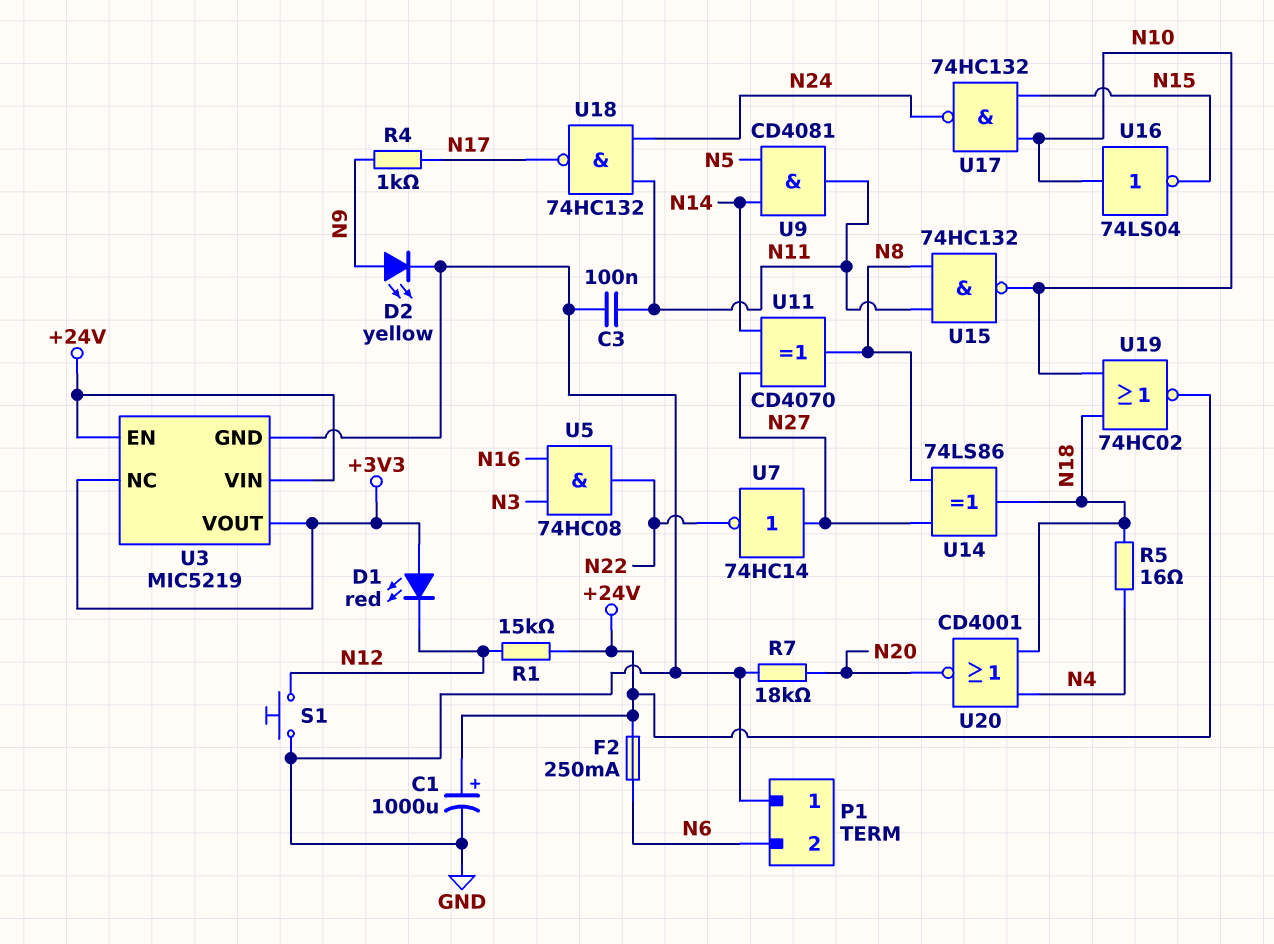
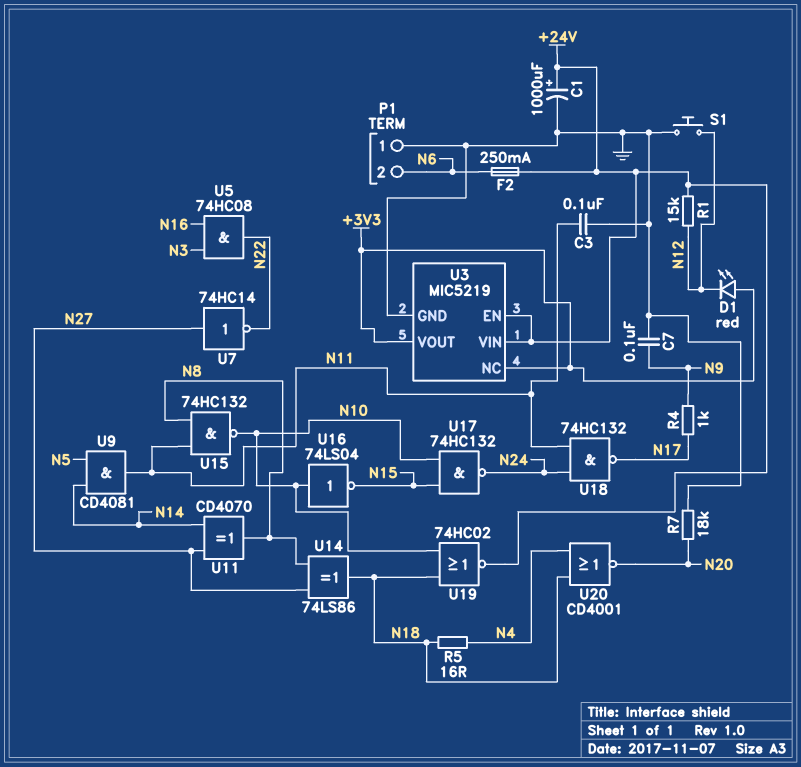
C7: none -> 100nF (GND, N9)
D2: LED yellow (A N9, K GND) -> none

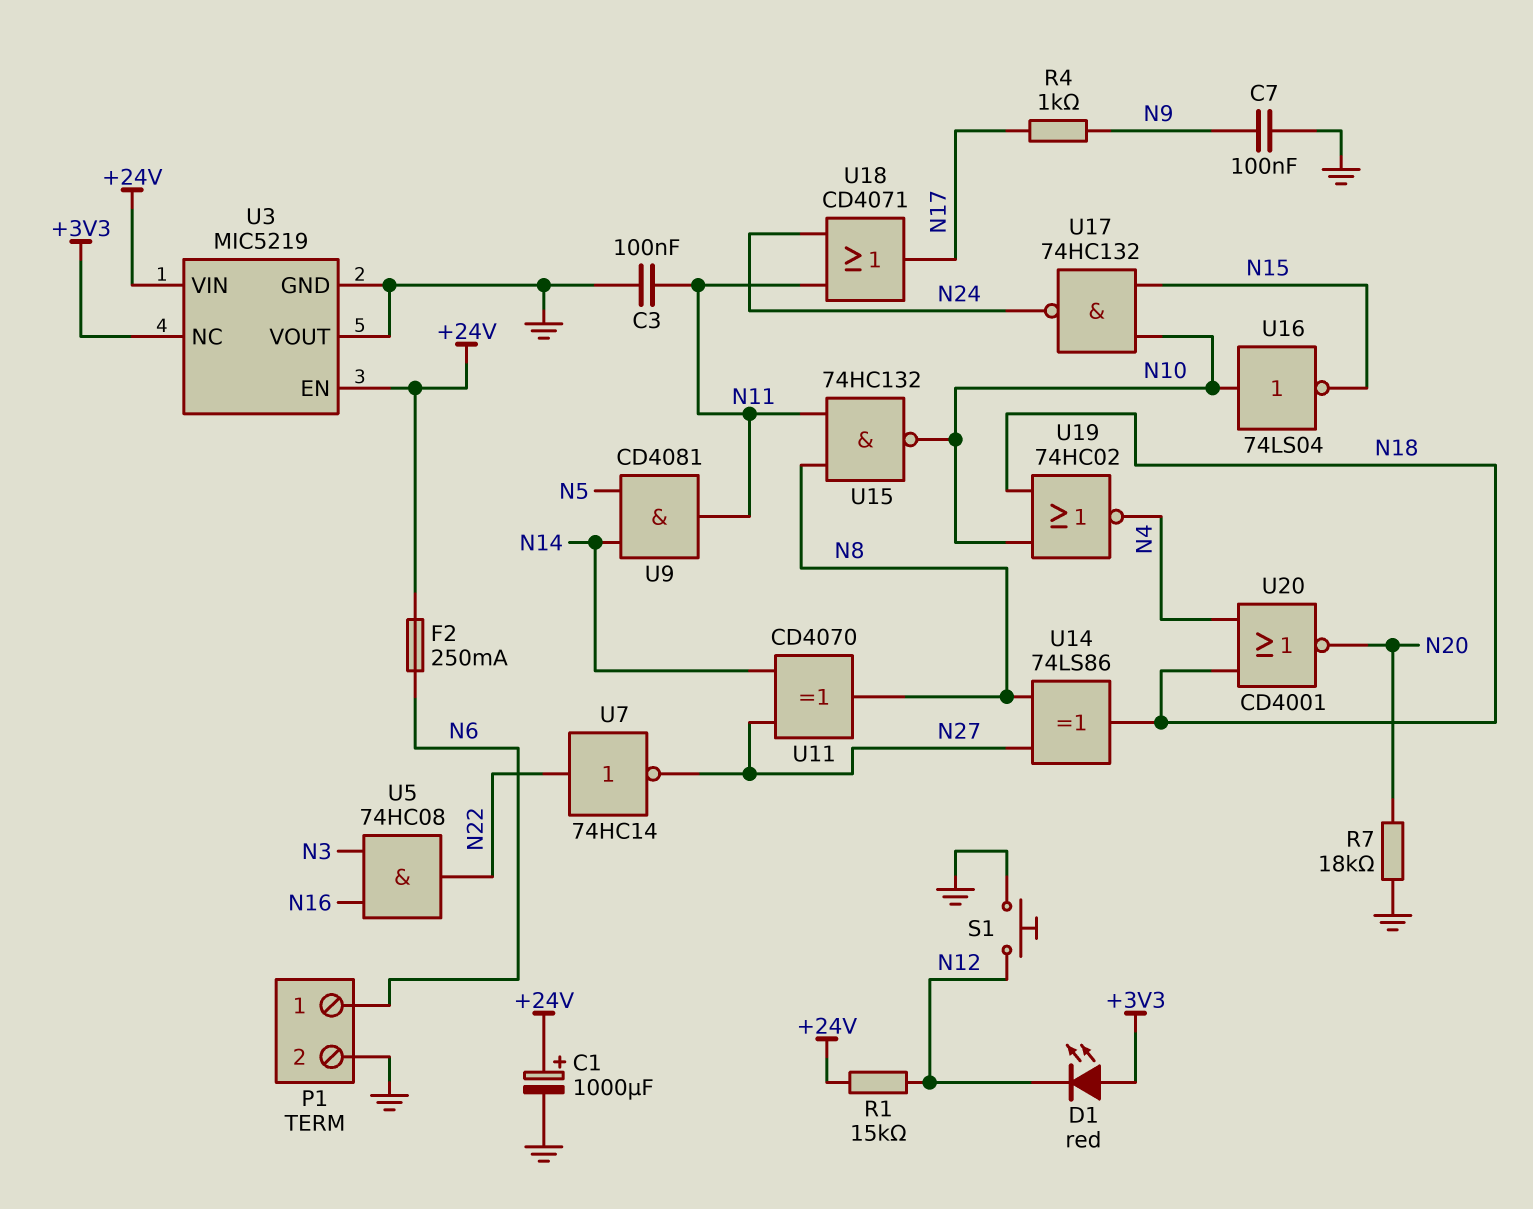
P1 pin 1: GND -> N6
P1 pin 2: N6 -> GND
R5: 16 (N4, N18) -> none
U3 pin VOUT: +3V3 -> GND
U7: NOT 74HC14 (in N27, out N22) -> NOT 74HC14 (in N22, out N27)
U18: NAND 74HC132 (in N11, in N24, out N17) -> OR CD4071 (in N11, in N24, out N17)
U19: NOR 74HC02 (in N10, in N18, out +24V) -> NOR 74HC02 (in N10, in N18, out N4)

